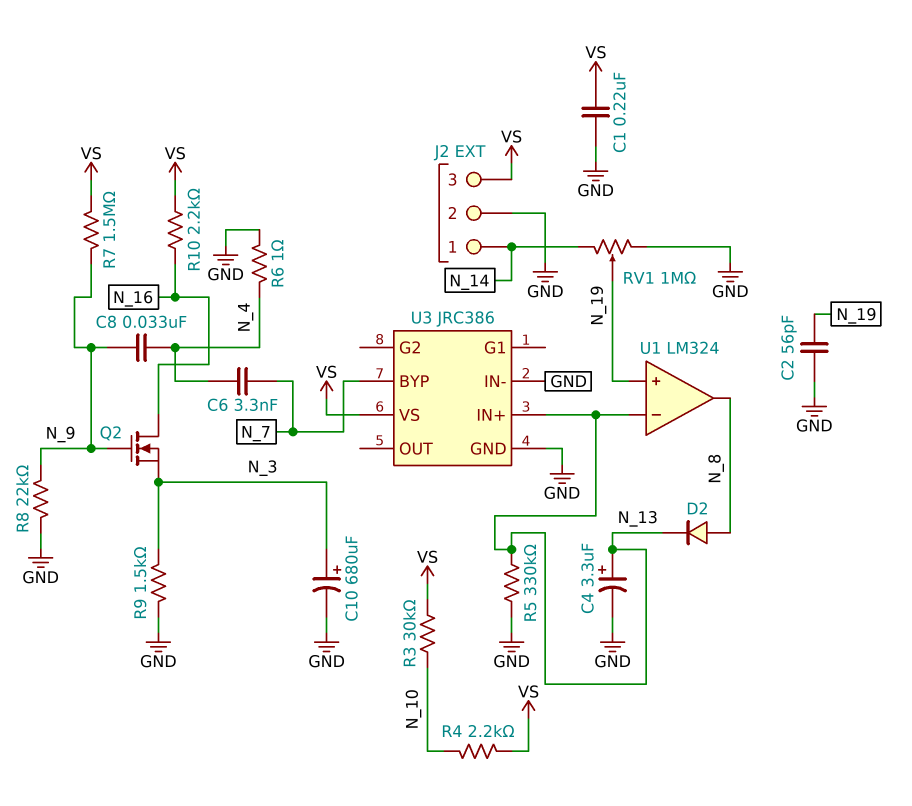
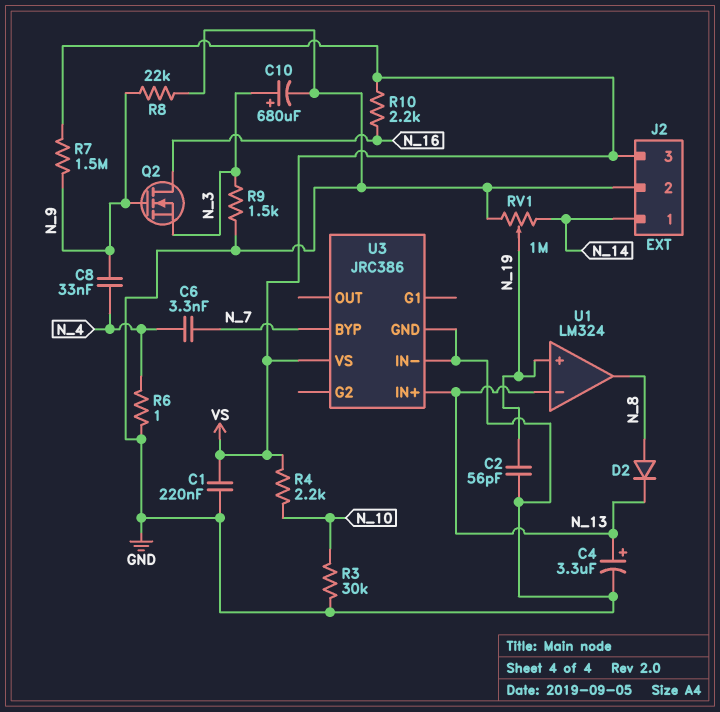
R3: 30k (N_10, VS) -> 30k (GND, N_10)
R5: 330k (GND, N_13) -> none

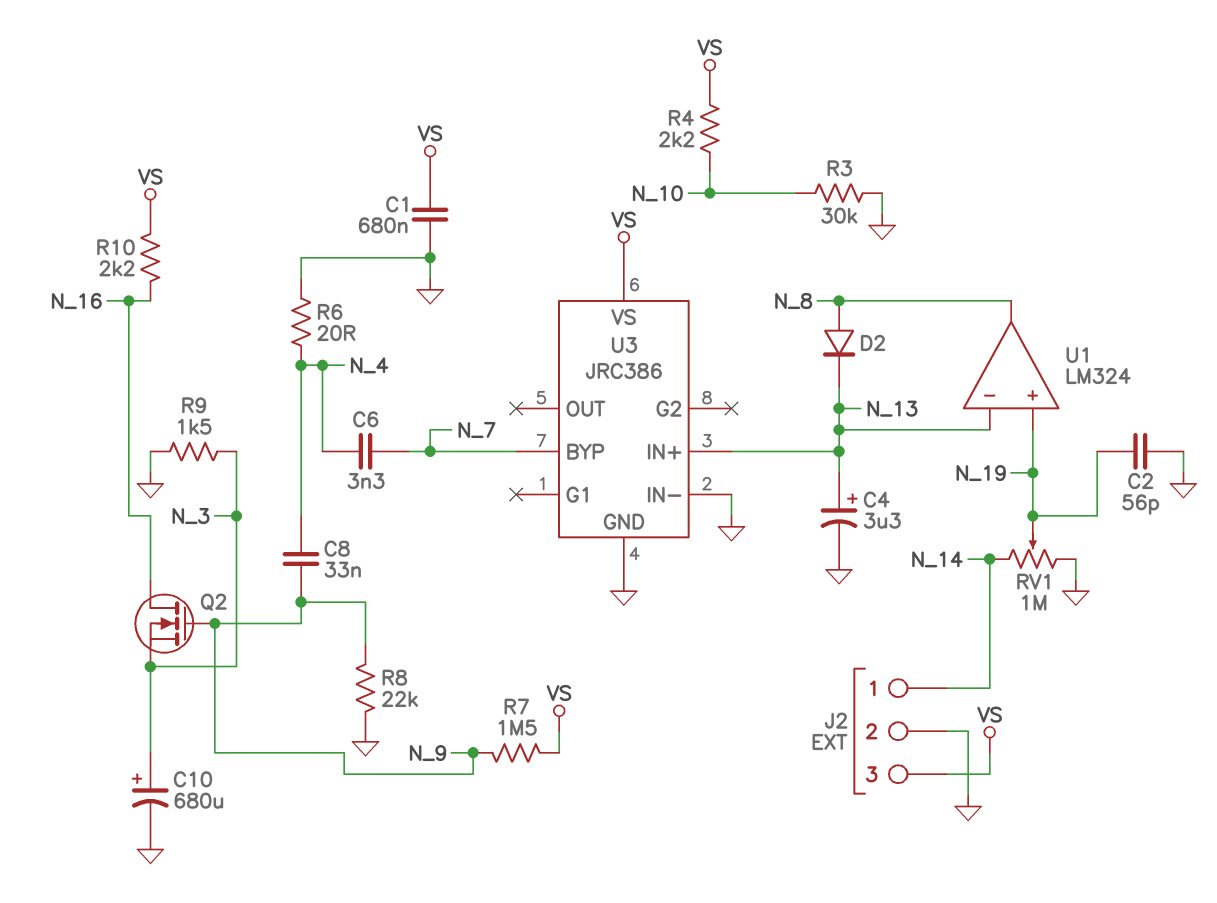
C1: 220nF (GND, VS) -> 680nF (GND, VS)
R6: 1 (GND, N_4) -> 20 (GND, N_4)

